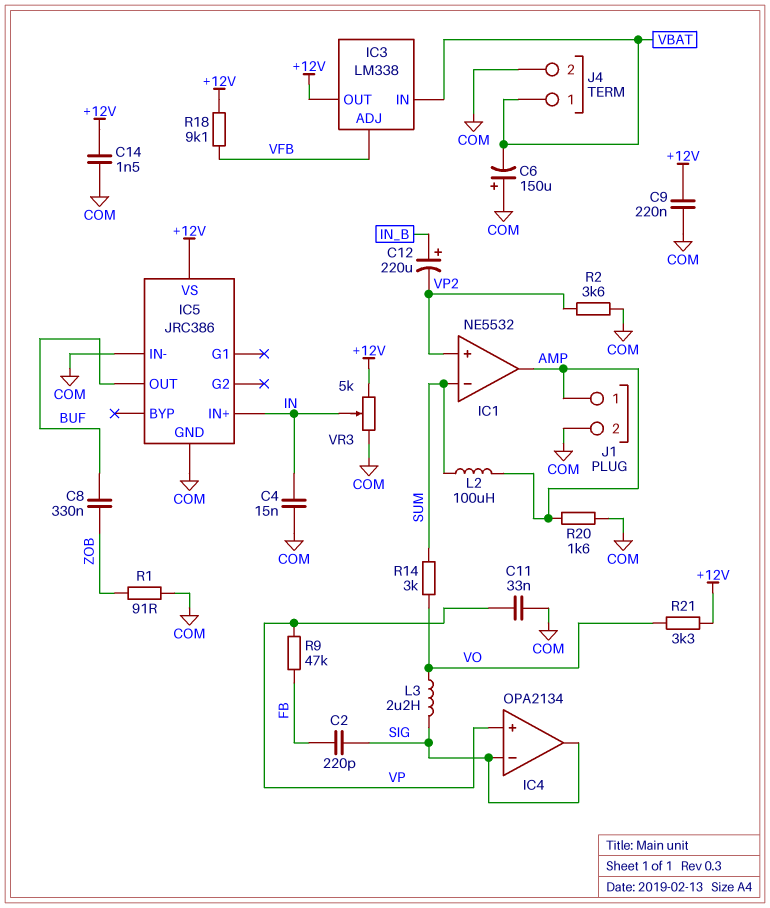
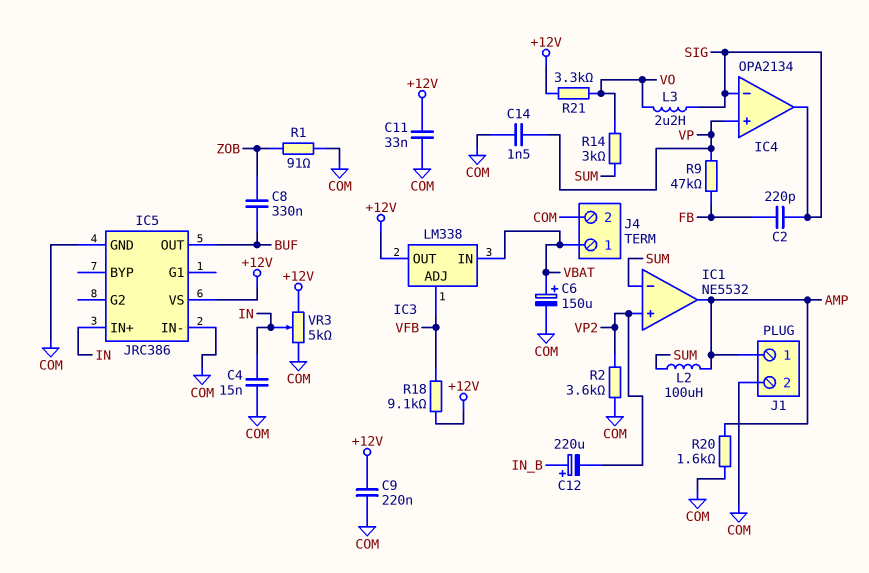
C6: 150uF (plus COM, minus VBAT) -> 150uF (plus VBAT, minus COM)
C11: 33nF (COM, VP) -> 33nF (+12V, COM)
C14: 1.5nF (+12V, COM) -> 1.5nF (COM, VP)

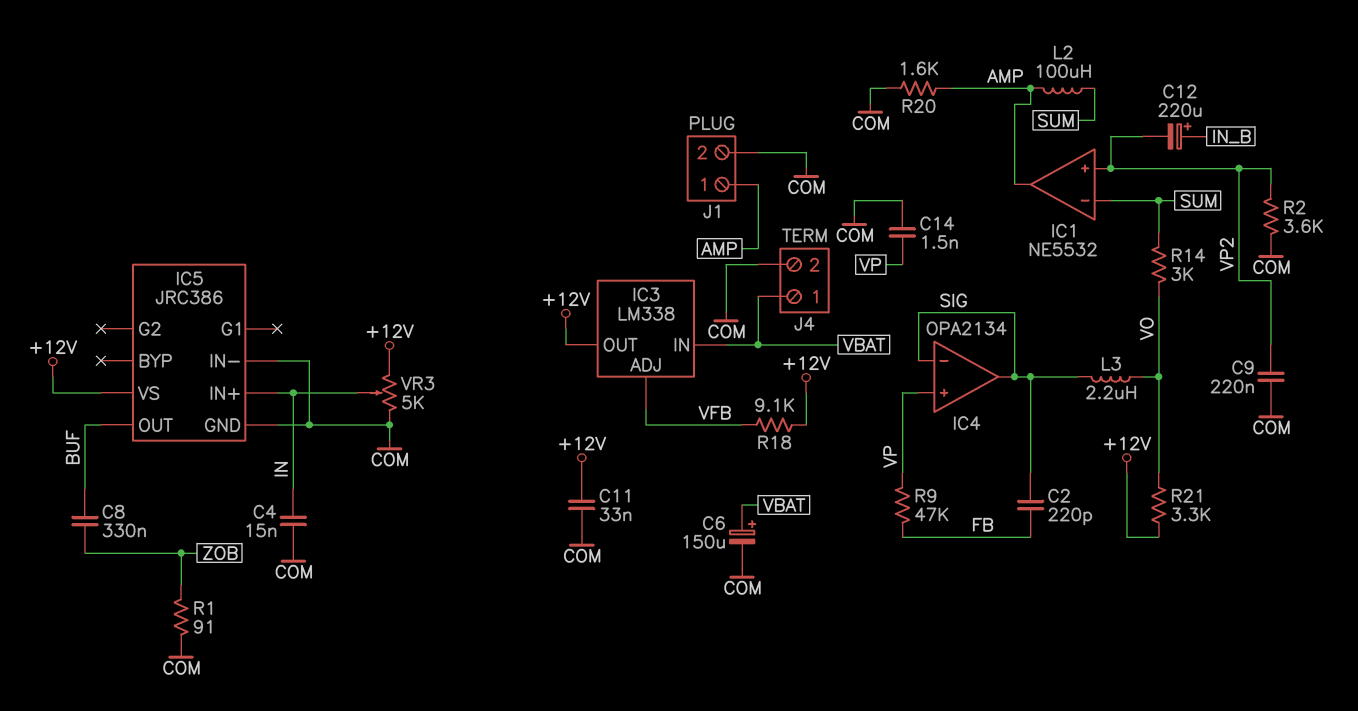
C9: 220nF (+12V, COM) -> 220nF (COM, VP2)

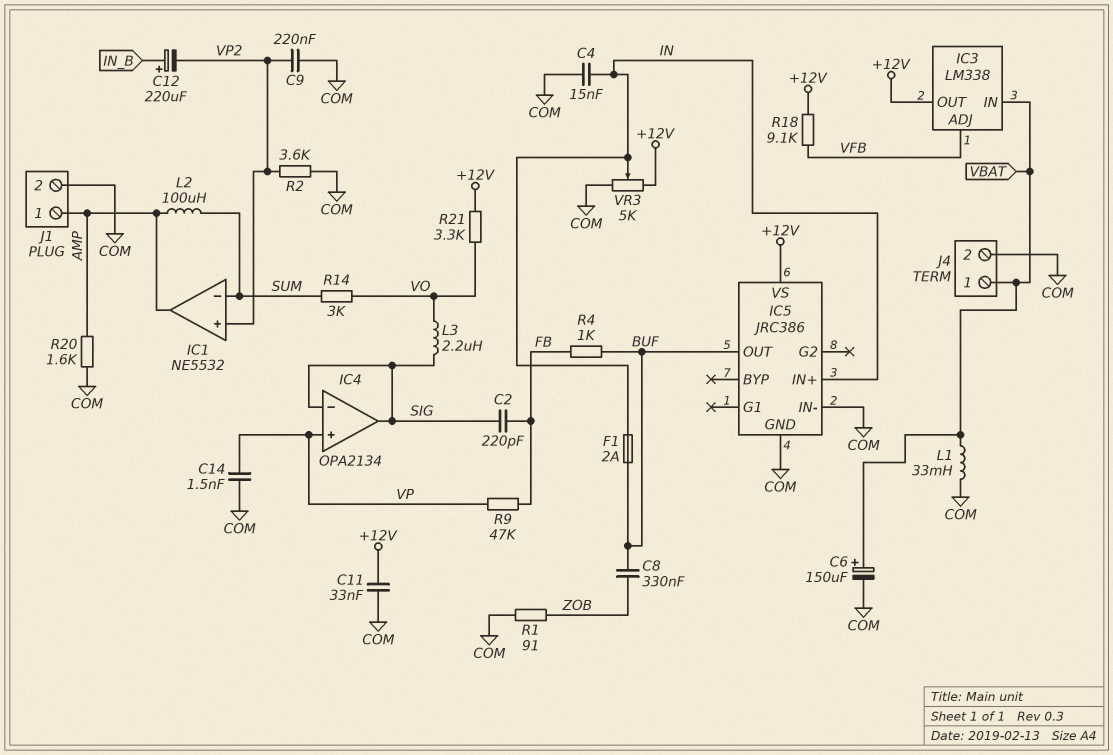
F1: none -> 2A (BUF, IN)
L1: none -> 33mH (COM, VBAT)
R4: none -> 1k (BUF, FB)

